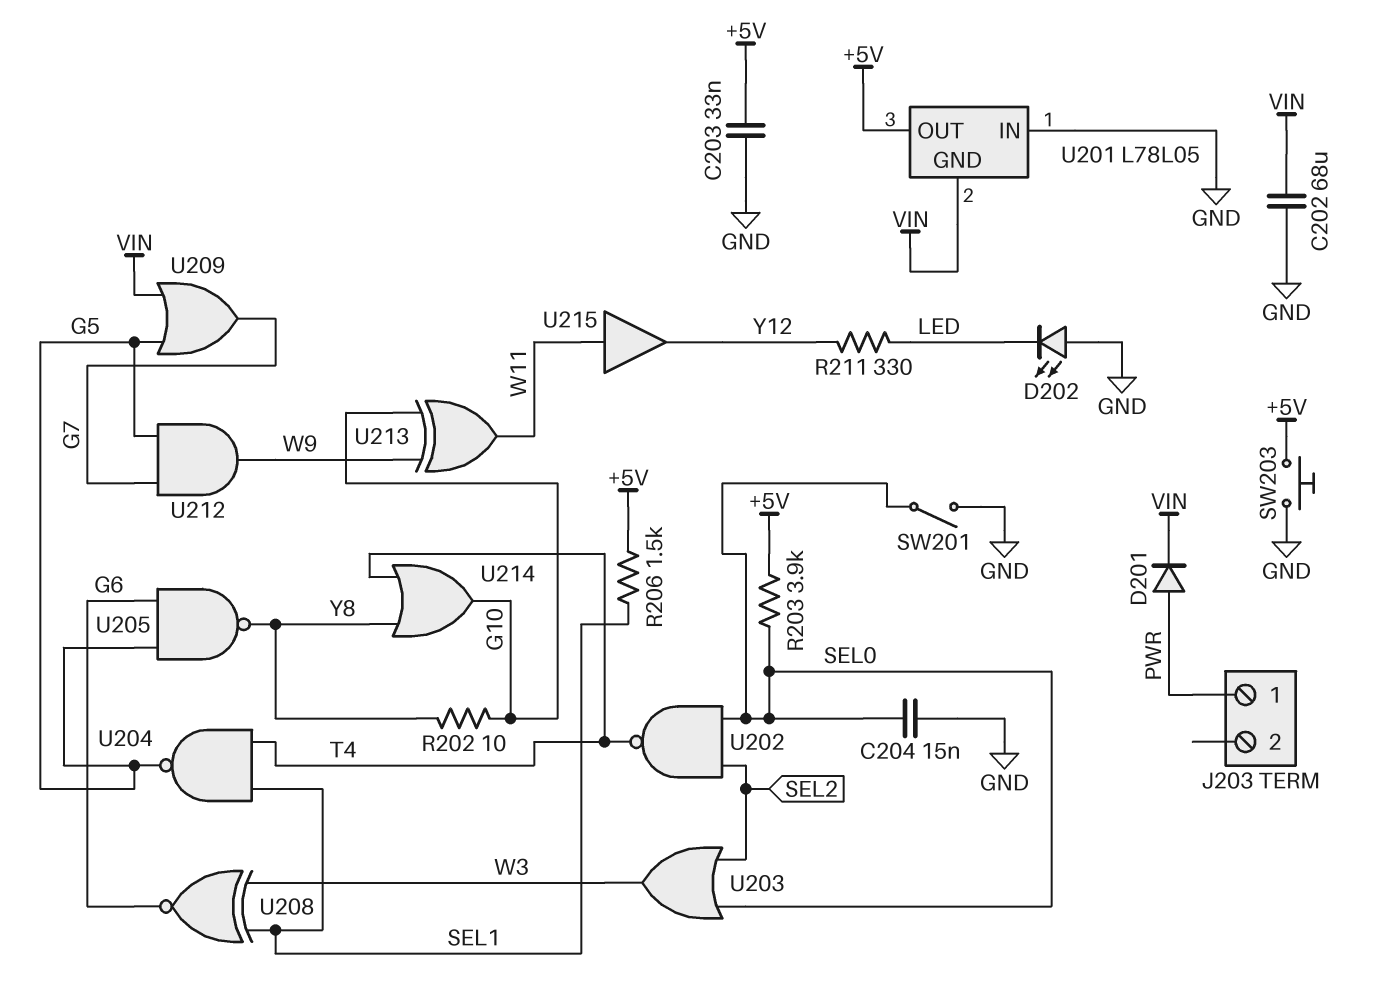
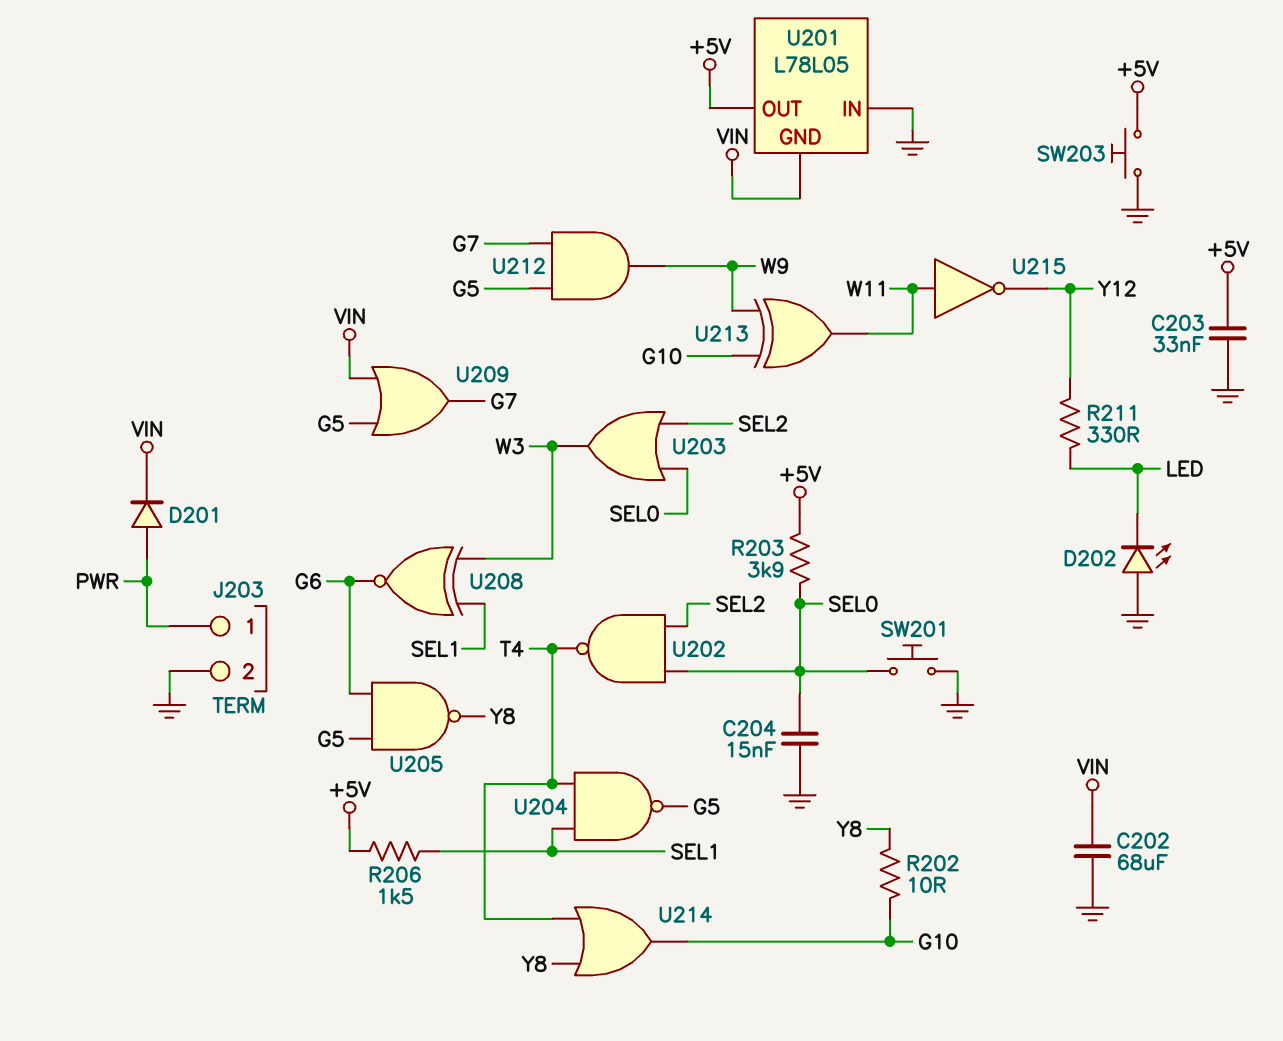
J203 pin 2: none -> GND
SW201: switch (GND, SEL0) -> button (GND, SEL0)
U215: buffer (in W11, out Y12) -> NOT (in W11, out Y12)

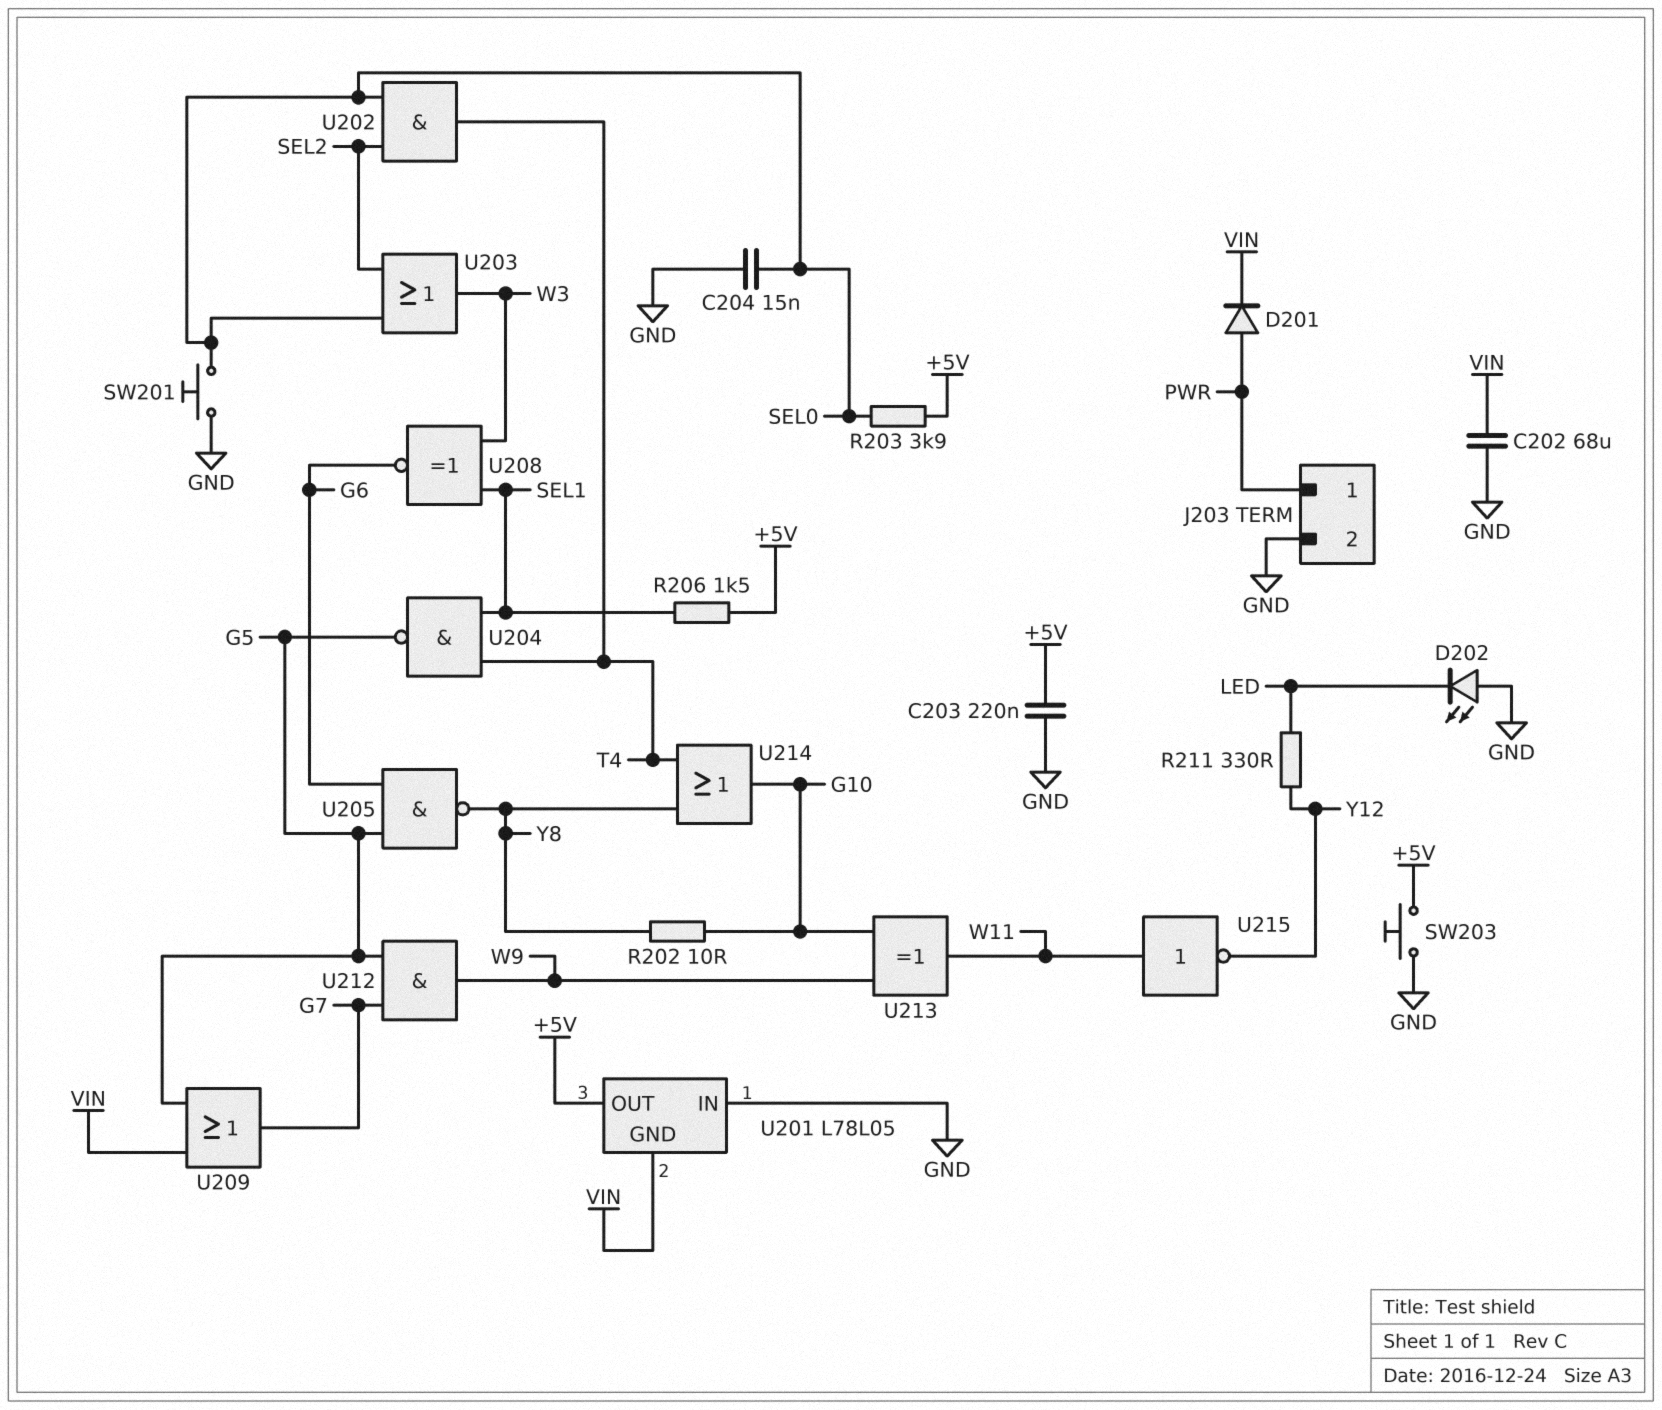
C203: 33nF (+5V, GND) -> 220nF (+5V, GND)
U202: NAND (in SEL0, in SEL2, out T4) -> AND (in SEL0, in SEL2, out T4)

